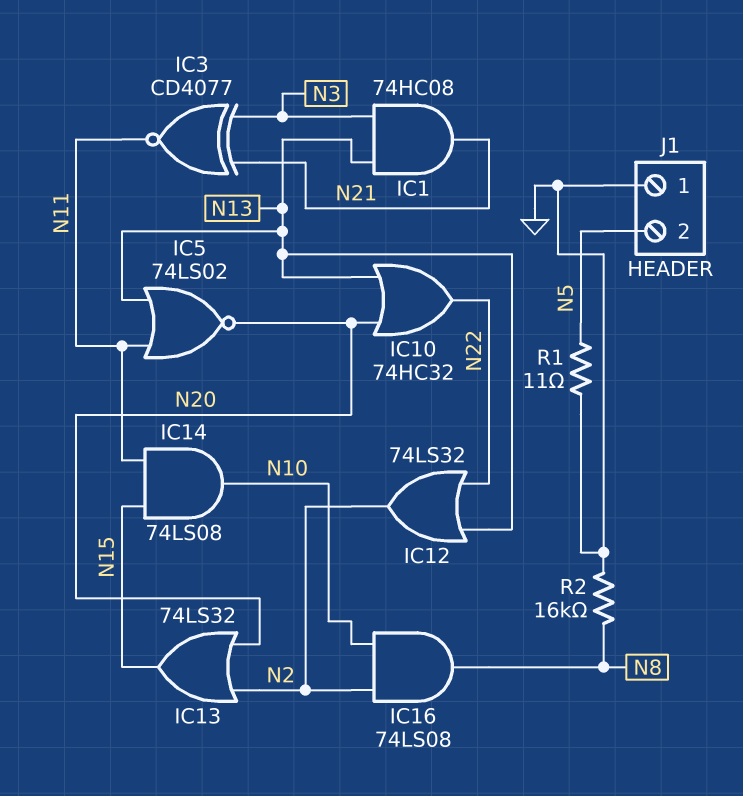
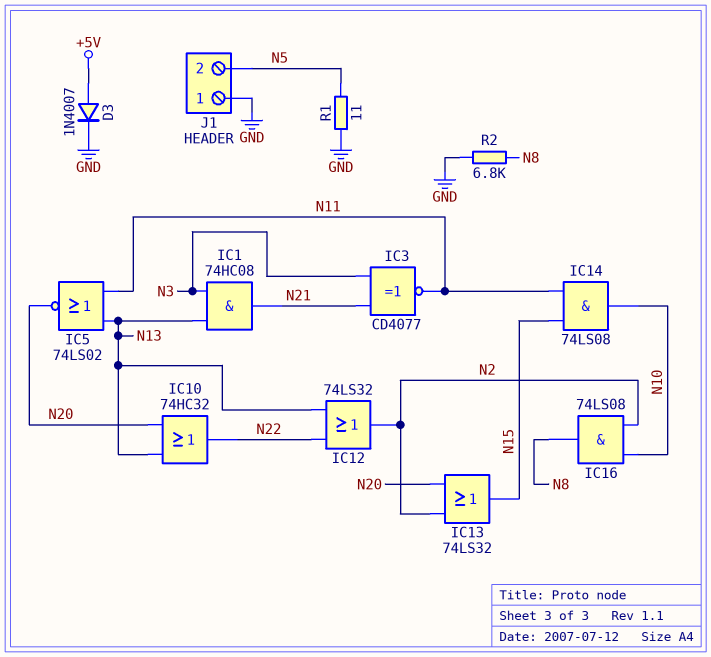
D3: none -> diode 1N4007 (A +5V, K GND)
R2: 16k (GND, N8) -> 6.8k (GND, N8)

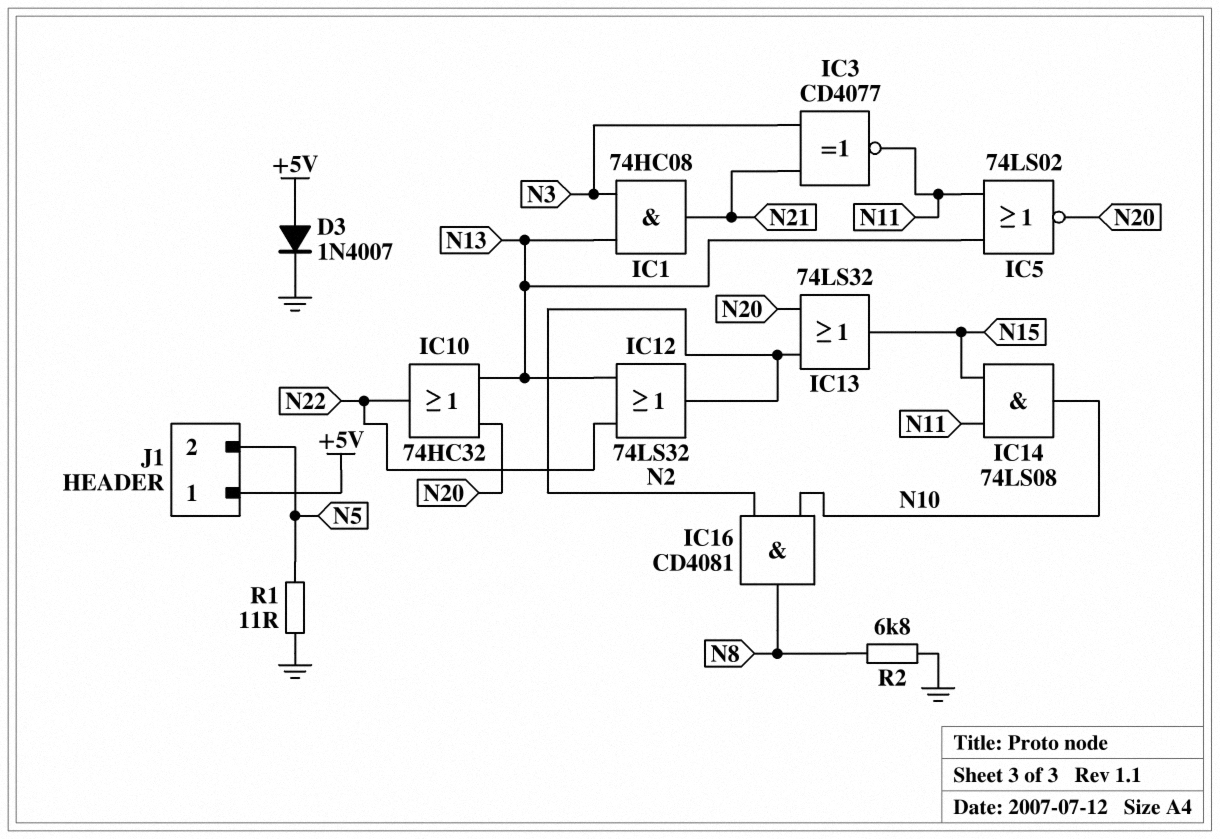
IC16: AND 74LS08 (in N2, in N10, out N8) -> AND CD4081 (in N2, in N10, out N8)
J1 pin 1: GND -> +5V

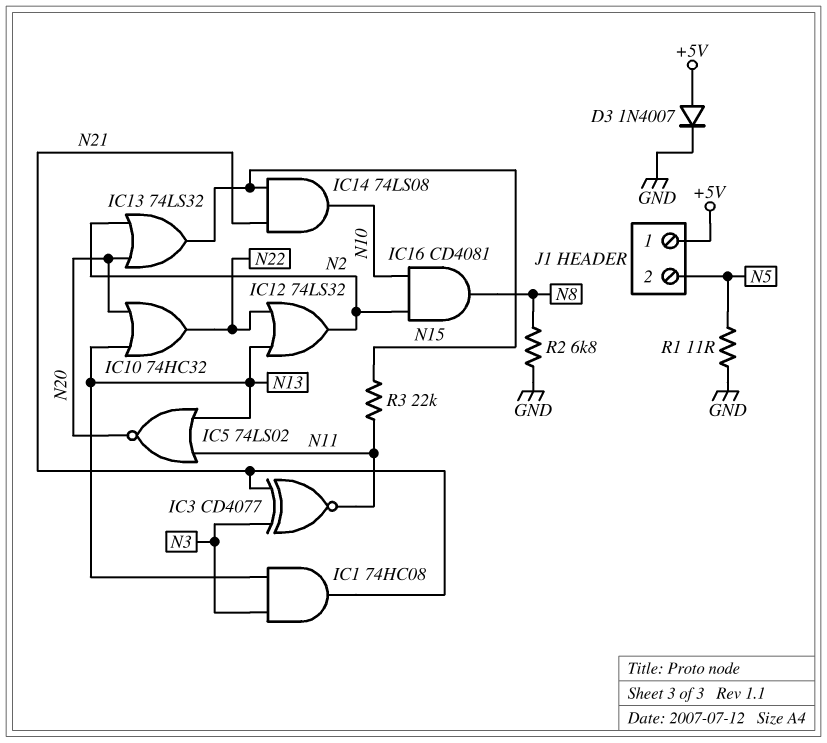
IC14: AND 74LS08 (in N11, in N15, out N10) -> AND 74LS08 (in N15, in N21, out N10)
R3: none -> 22k (N11, N15)

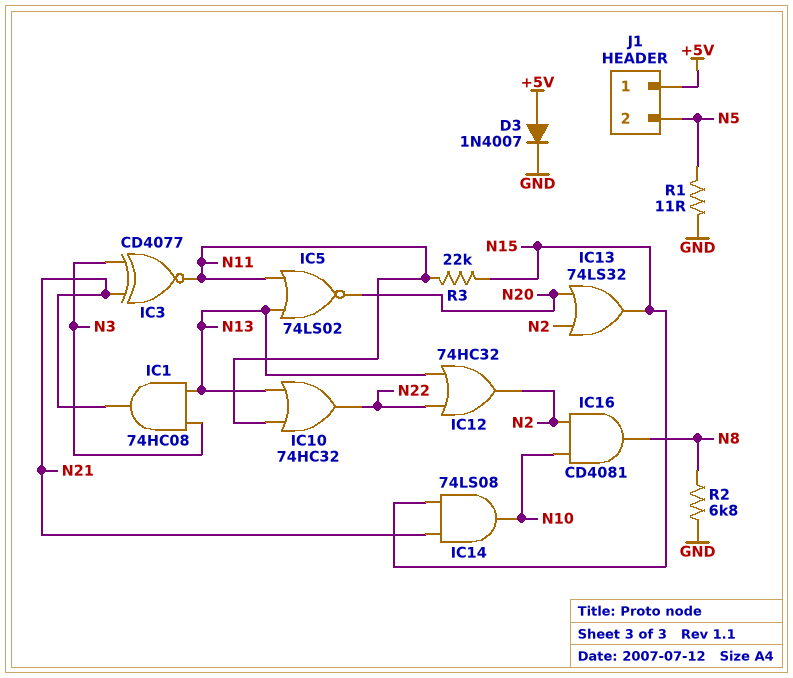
IC10: OR 74HC32 (in N13, in N20, out N22) -> OR 74HC32 (in N11, in N13, out N22)
IC12: OR 74LS32 (in N13, in N22, out N2) -> OR 74HC32 (in N13, in N22, out N2)

